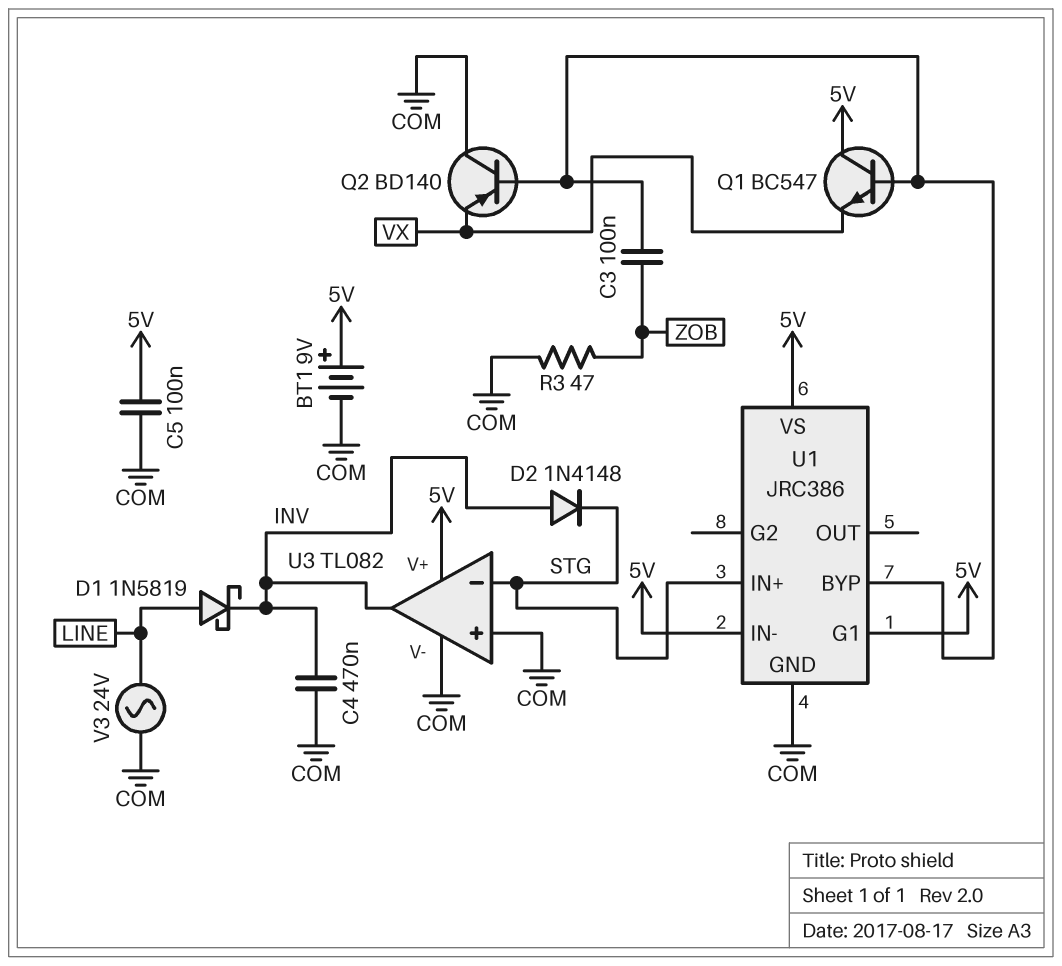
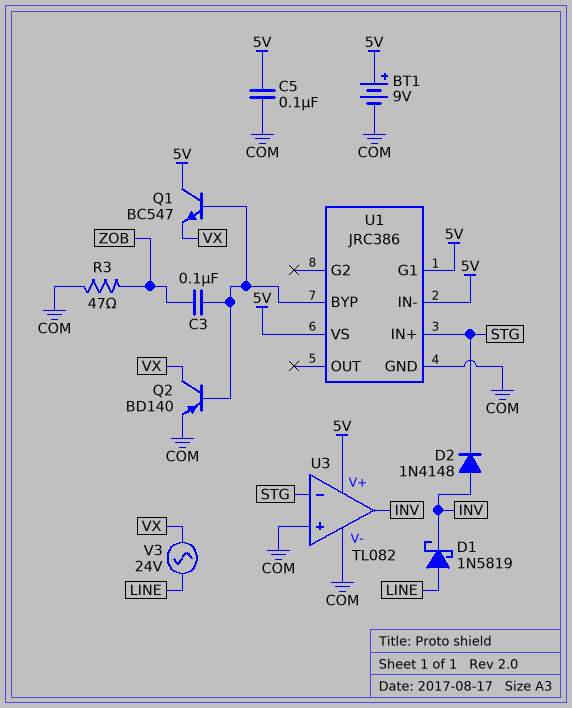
C4: 470nF (COM, INV) -> none
Q2: PNP BD140 (B U1/BYP, C COM, E VX) -> PNP BD140 (B U1/BYP, C VX, E COM)
V3: AC 24V (COM, LINE) -> AC 24V (LINE, VX)

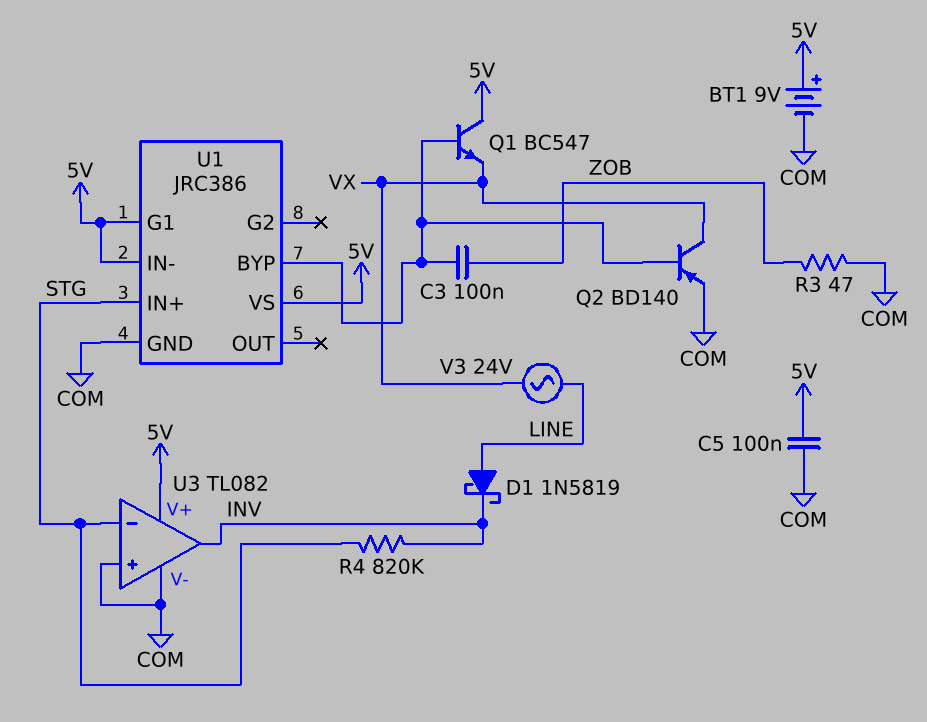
D2: diode 1N4148 (A INV, K STG) -> none
R4: none -> 820k (INV, STG)

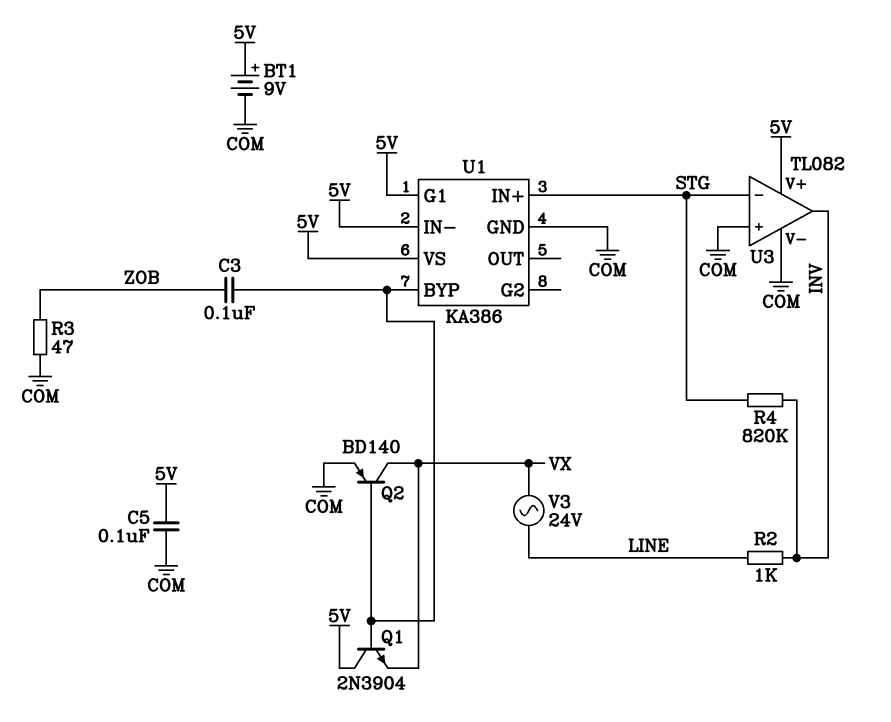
D1: schottky 1N5819 (A LINE, K INV) -> none
Q1: NPN BC547 (B U1/BYP, C 5V, E VX) -> NPN 2N3904 (B U1/BYP, C 5V, E VX)
R2: none -> 1k (INV, LINE)
U1: JRC386 -> KA386

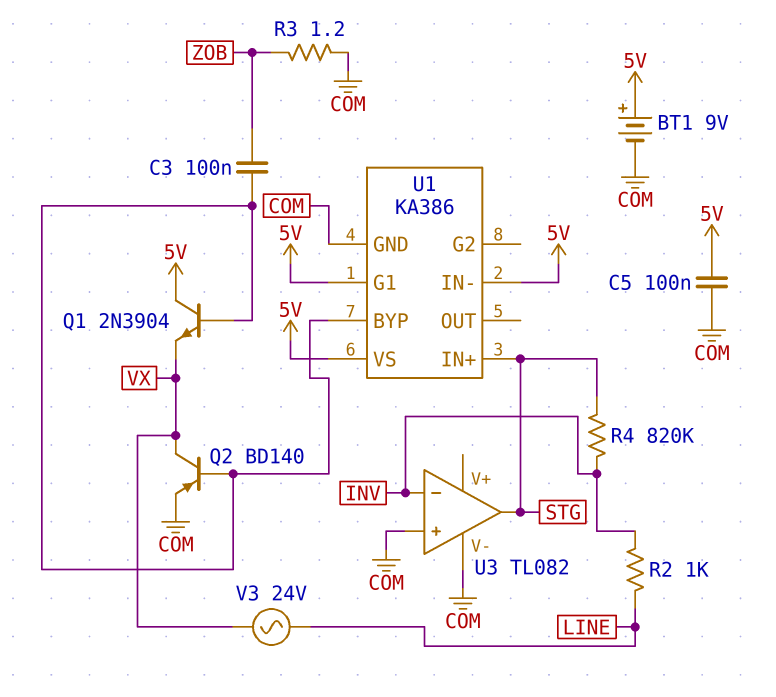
R3: 47 (COM, ZOB) -> 1.2 (COM, ZOB)
U3 pin V+: 5V -> none
U3 pin in-: STG -> INV
U3 pin out: INV -> STG

